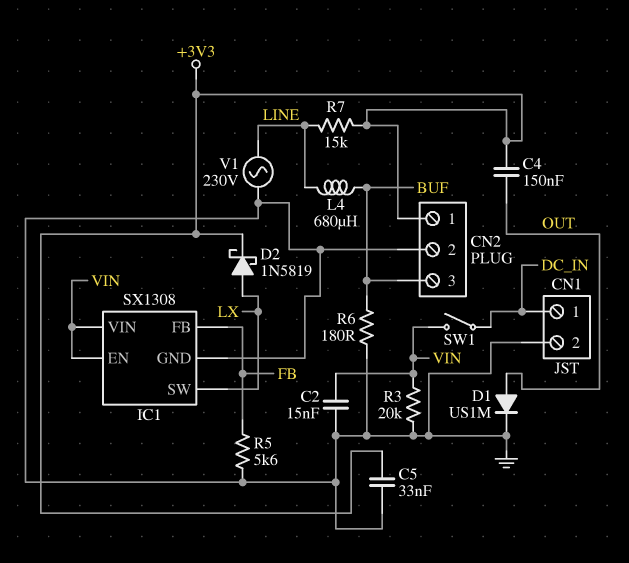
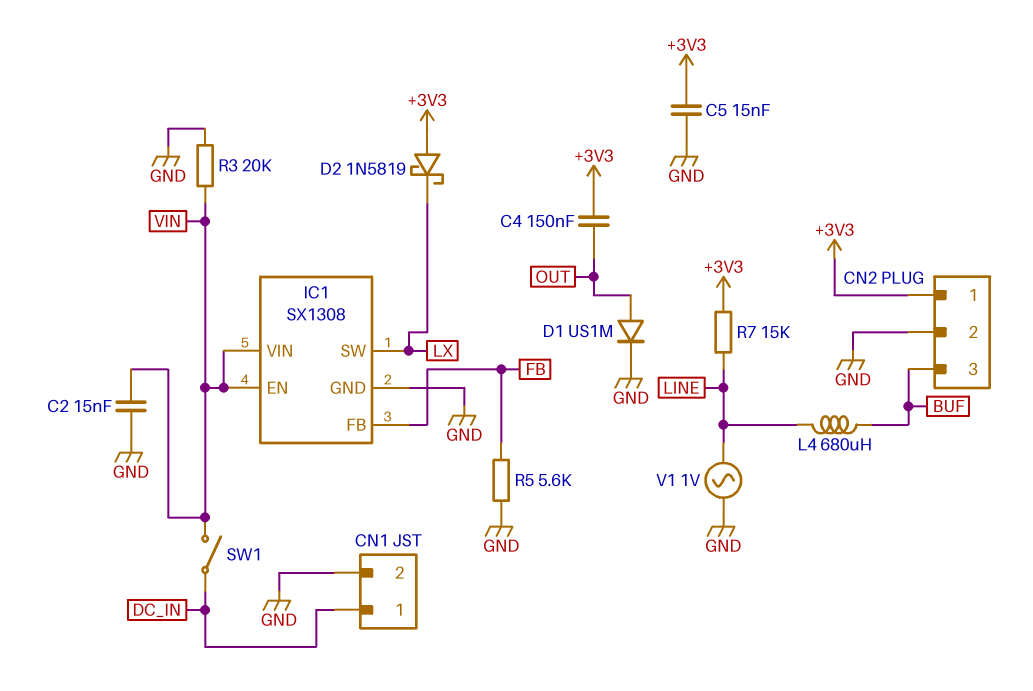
C5: 33nF (+3V3, GND) -> 15nF (+3V3, GND)
D2: schottky 1N5819 (A LX, K +3V3) -> schottky 1N5819 (A +3V3, K LX)
R6: 180 (BUF, GND) -> none
V1: AC 230V (GND, LINE) -> AC 1V (GND, LINE)

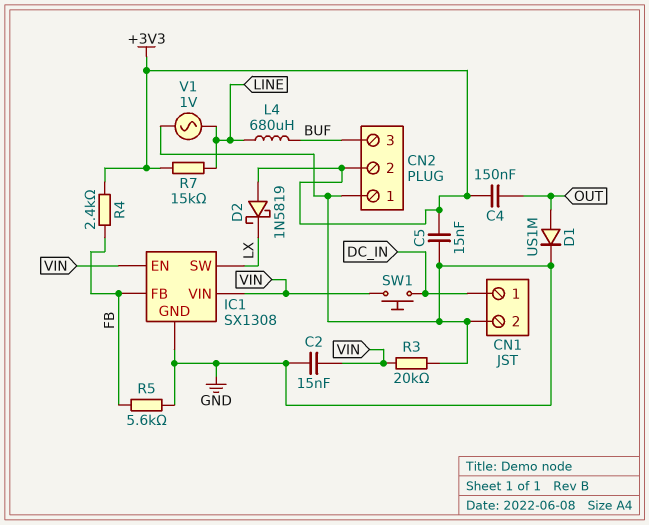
CN2 pin 1: +3V3 -> GND
CN2 pin 2: GND -> +3V3
R4: none -> 2.4k (+3V3, FB)
SW1: switch (DC_IN, VIN) -> button (DC_IN, VIN)

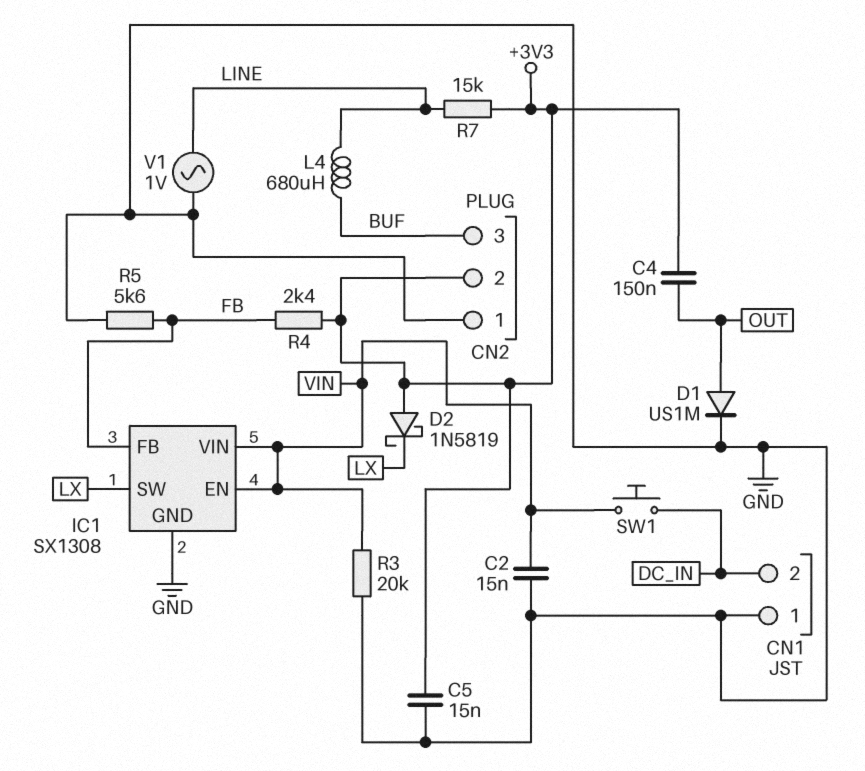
CN1 pin 1: DC_IN -> GND
CN1 pin 2: GND -> DC_IN

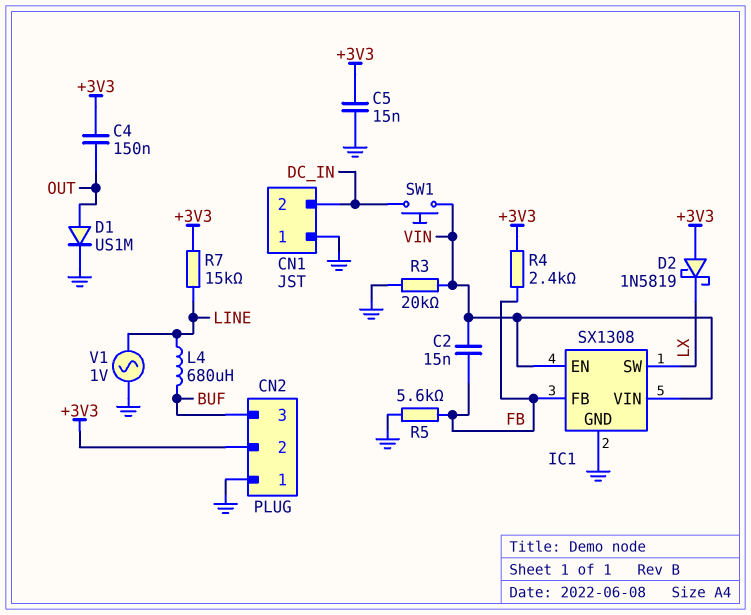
C2: 15nF (GND, VIN) -> 15nF (FB, VIN)

